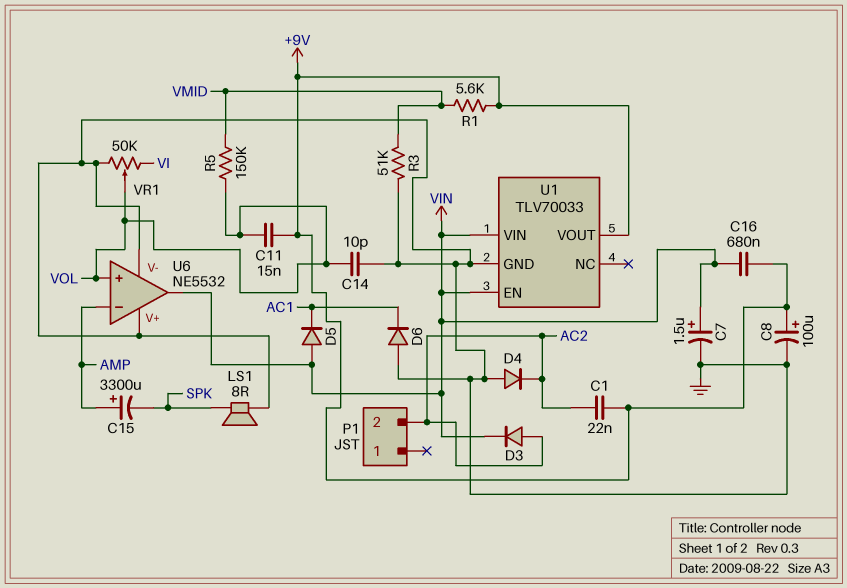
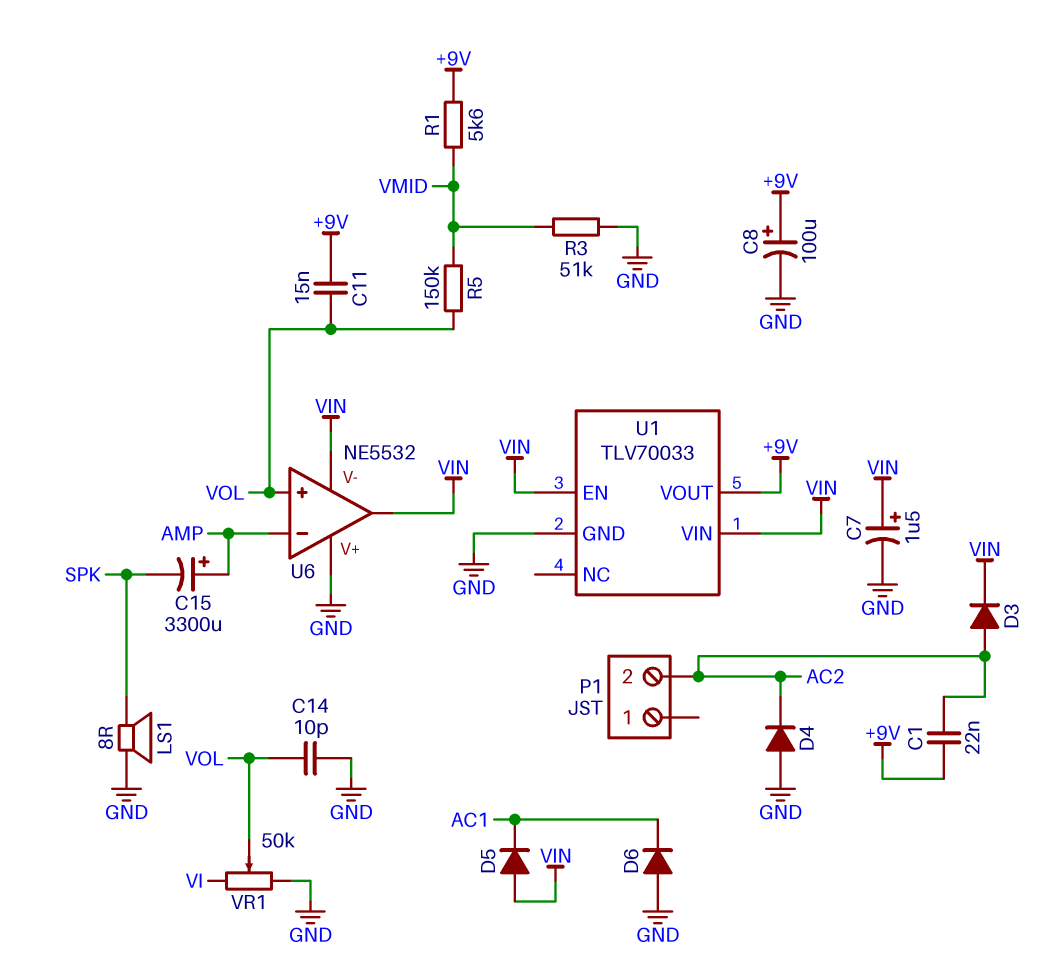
C16: 680nF (+9V, VIN) -> none
U6 pin V-: GND -> VIN

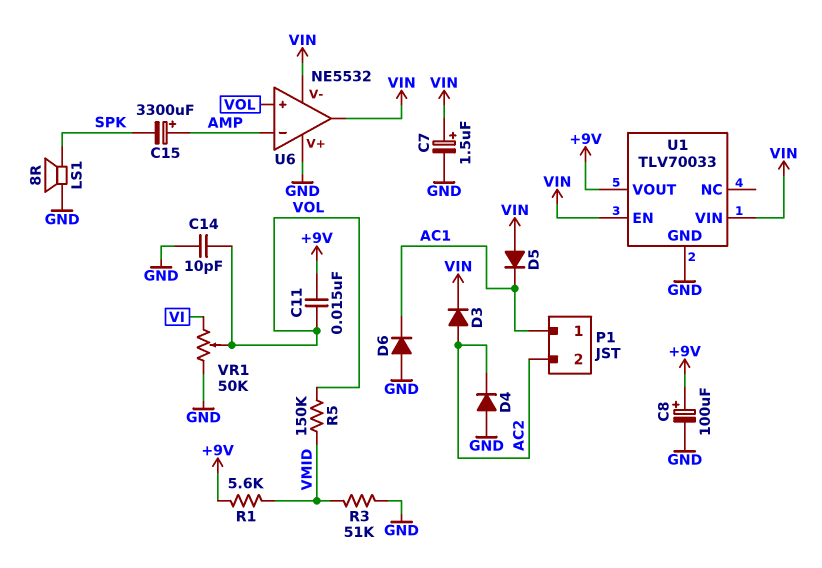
C1: 22nF (+9V, AC2) -> none
P1 pin 1: none -> AC1

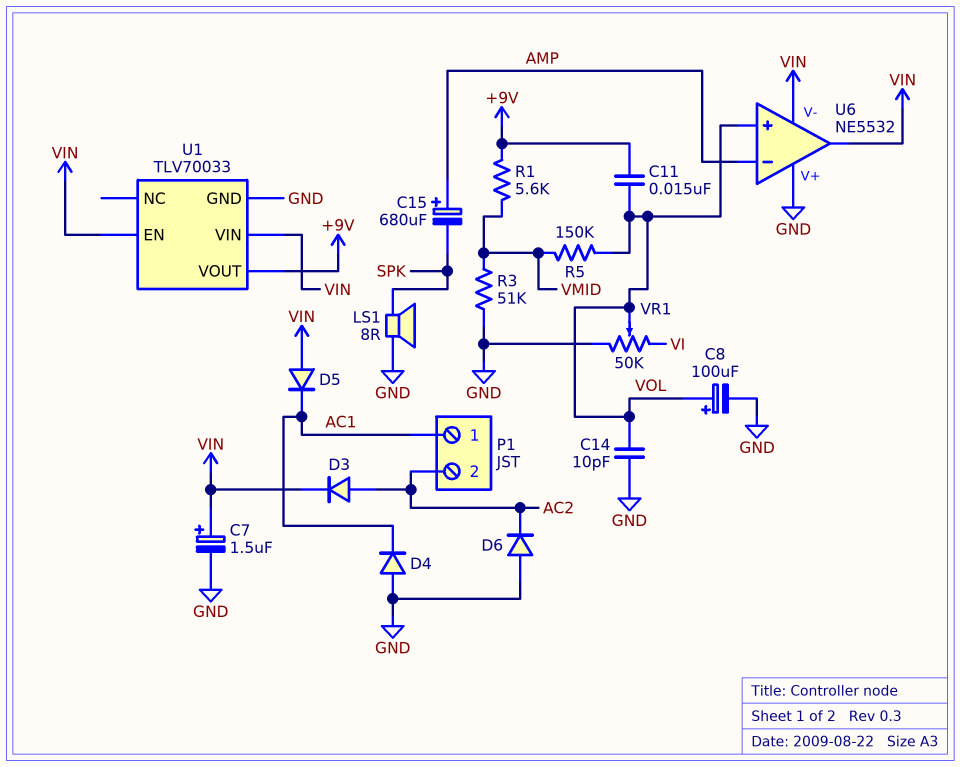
C8: 100uF (plus +9V, minus GND) -> 100uF (plus VOL, minus GND)
C15: 3300uF (plus AMP, minus SPK) -> 680uF (plus AMP, minus SPK)
D4: diode (A GND, K AC2) -> diode (A GND, K AC1)
D6: diode (A GND, K AC1) -> diode (A GND, K AC2)

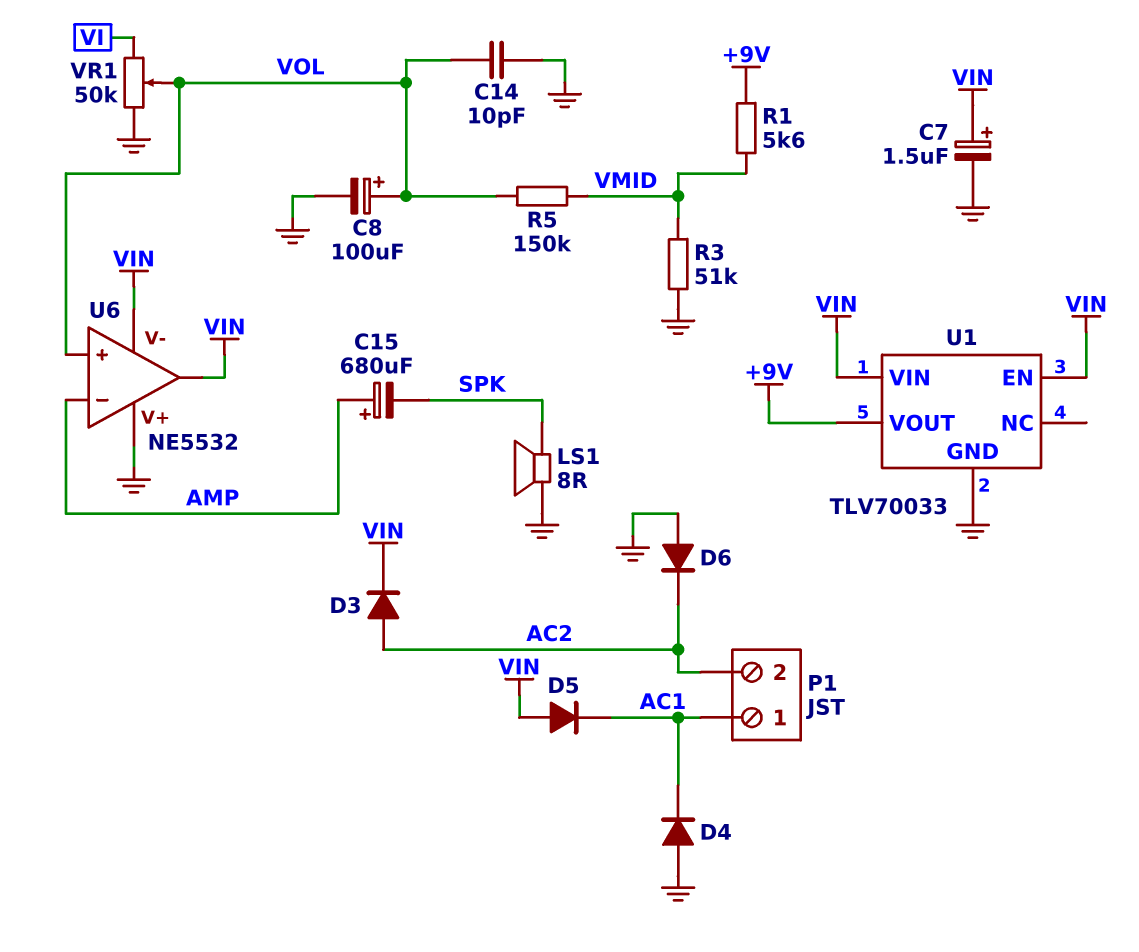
C11: 15nF (+9V, VOL) -> none

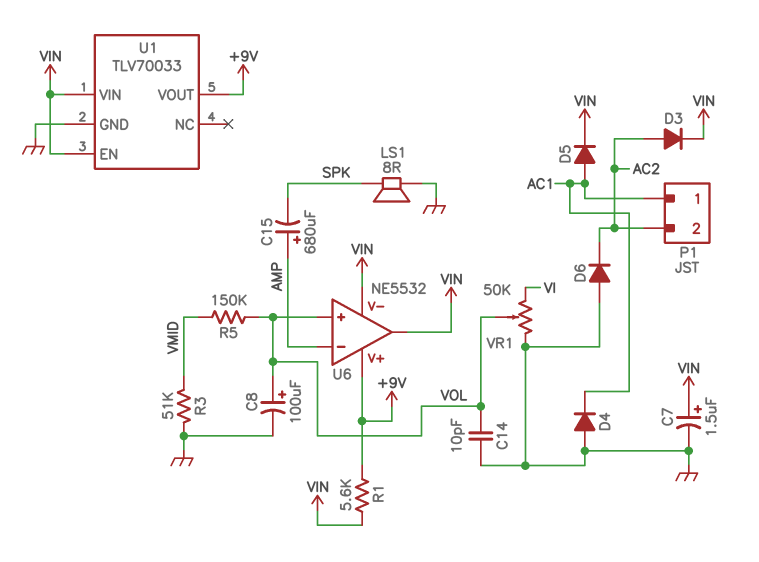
D5: diode (A VIN, K AC1) -> diode (A AC1, K VIN)
R1: 5.6k (+9V, VMID) -> 5.6k (+9V, VIN)
U6 pin V+: GND -> +9V

